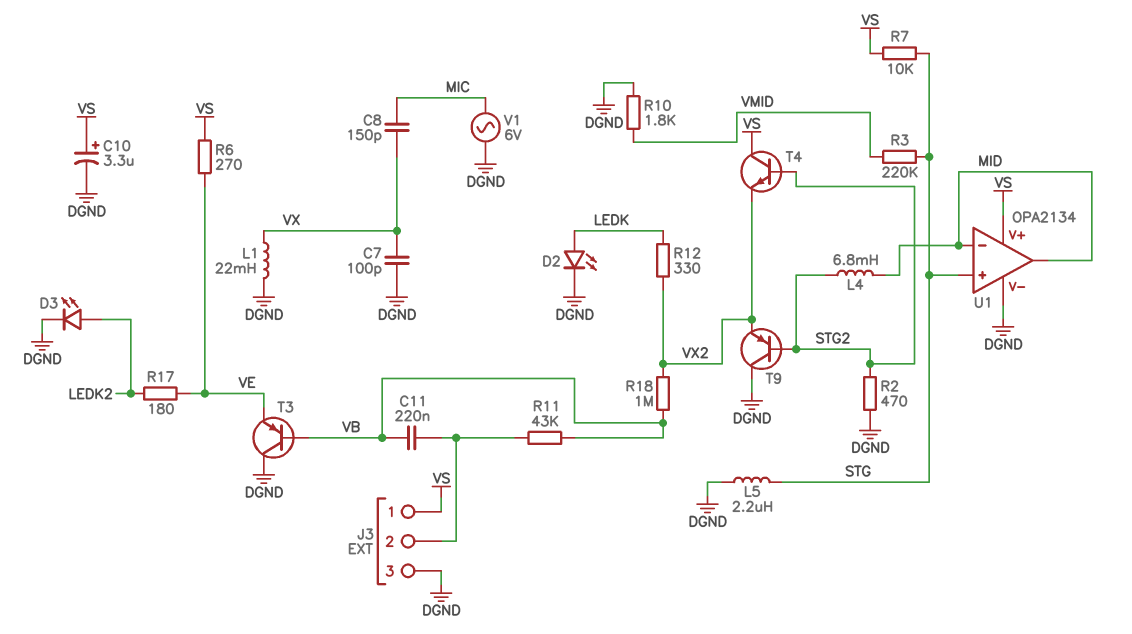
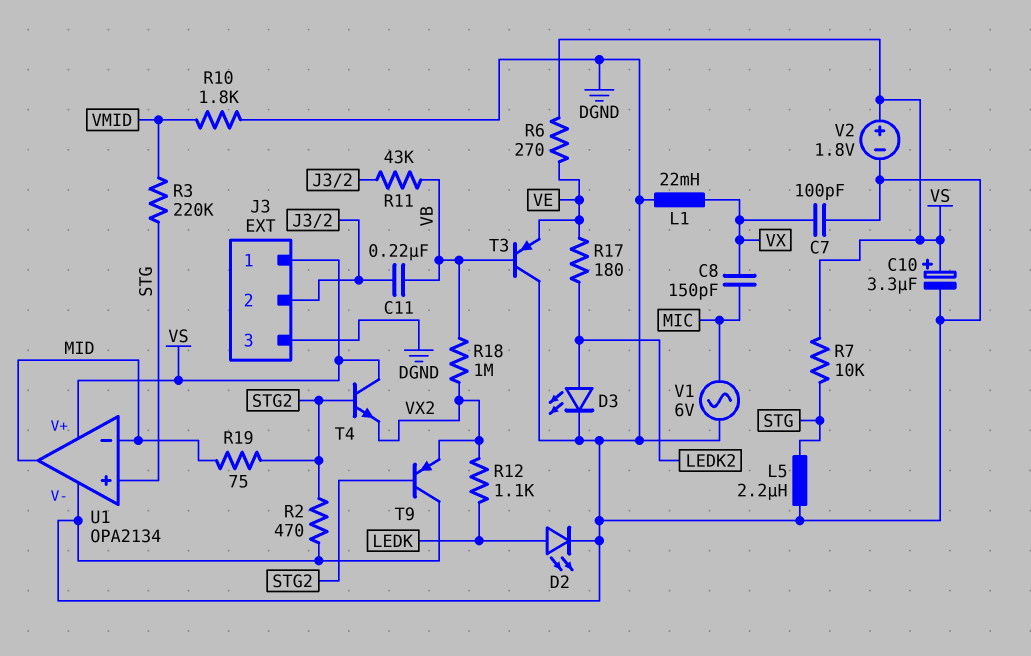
L4: 6.8mH (MID, STG2) -> none
R12: 330 (LEDK, VX2) -> 1.1k (LEDK, VX2)
R19: none -> 75 (MID, STG2)
V2: none -> 1.8V (plus VS, minus DGND)

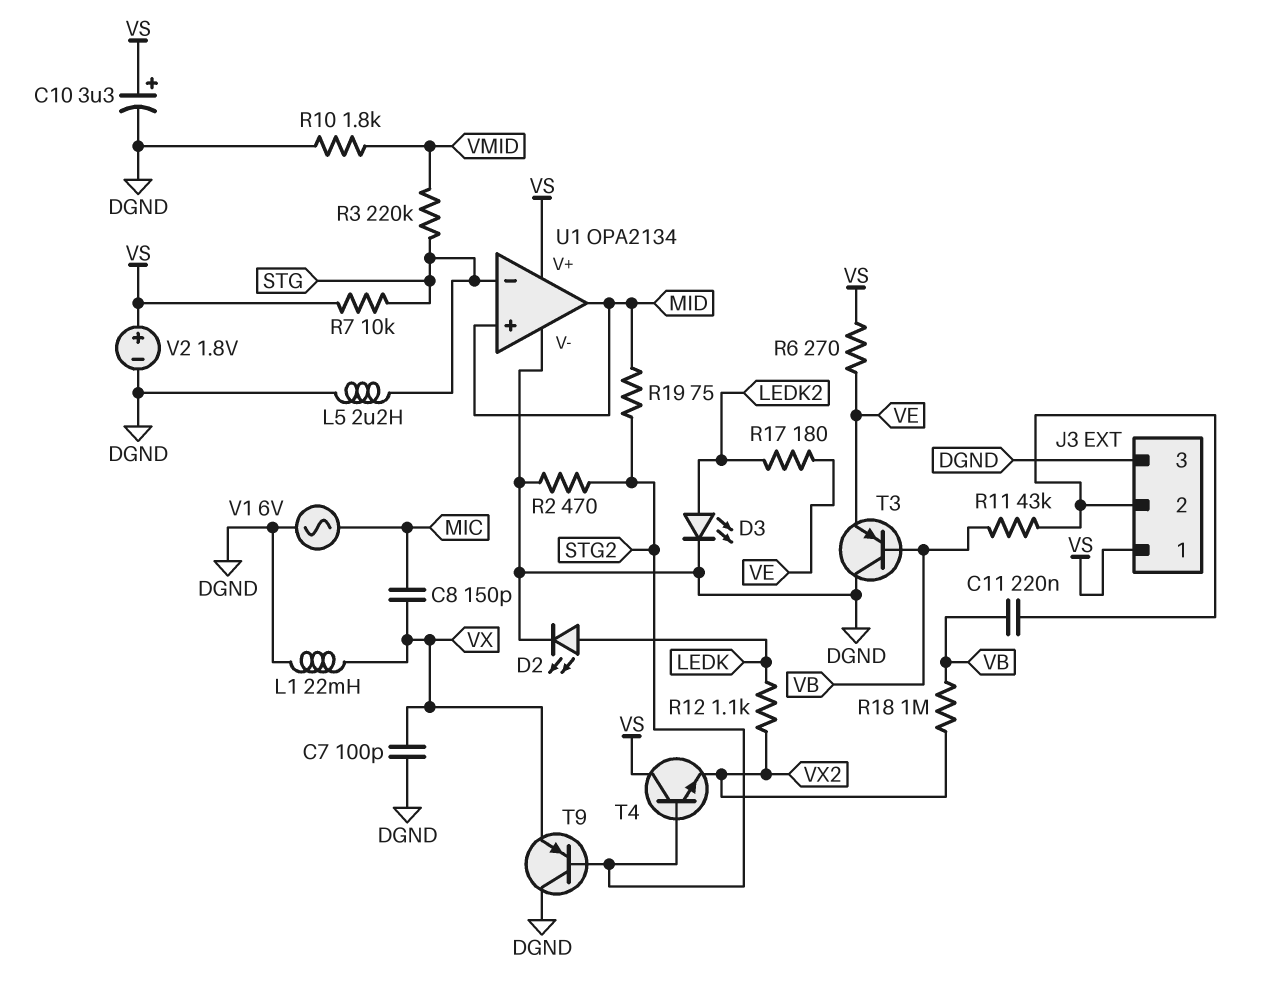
T9: PNP (B STG2, C DGND, E VX2) -> PNP (B STG2, C DGND, E VX)
U1 pin in+: STG -> MID
U1 pin in-: MID -> STG

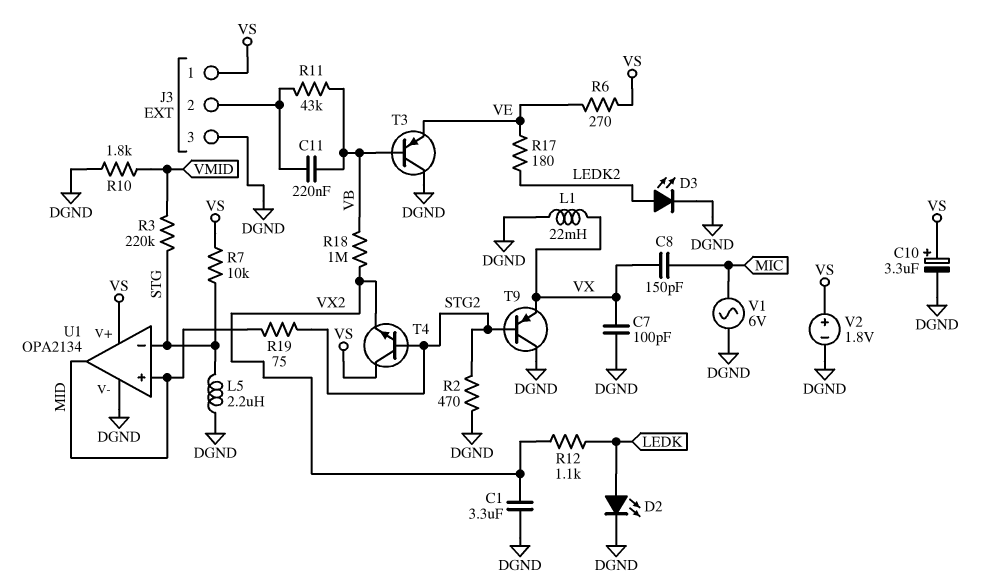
C1: none -> 3.3uF (DGND, VX2)

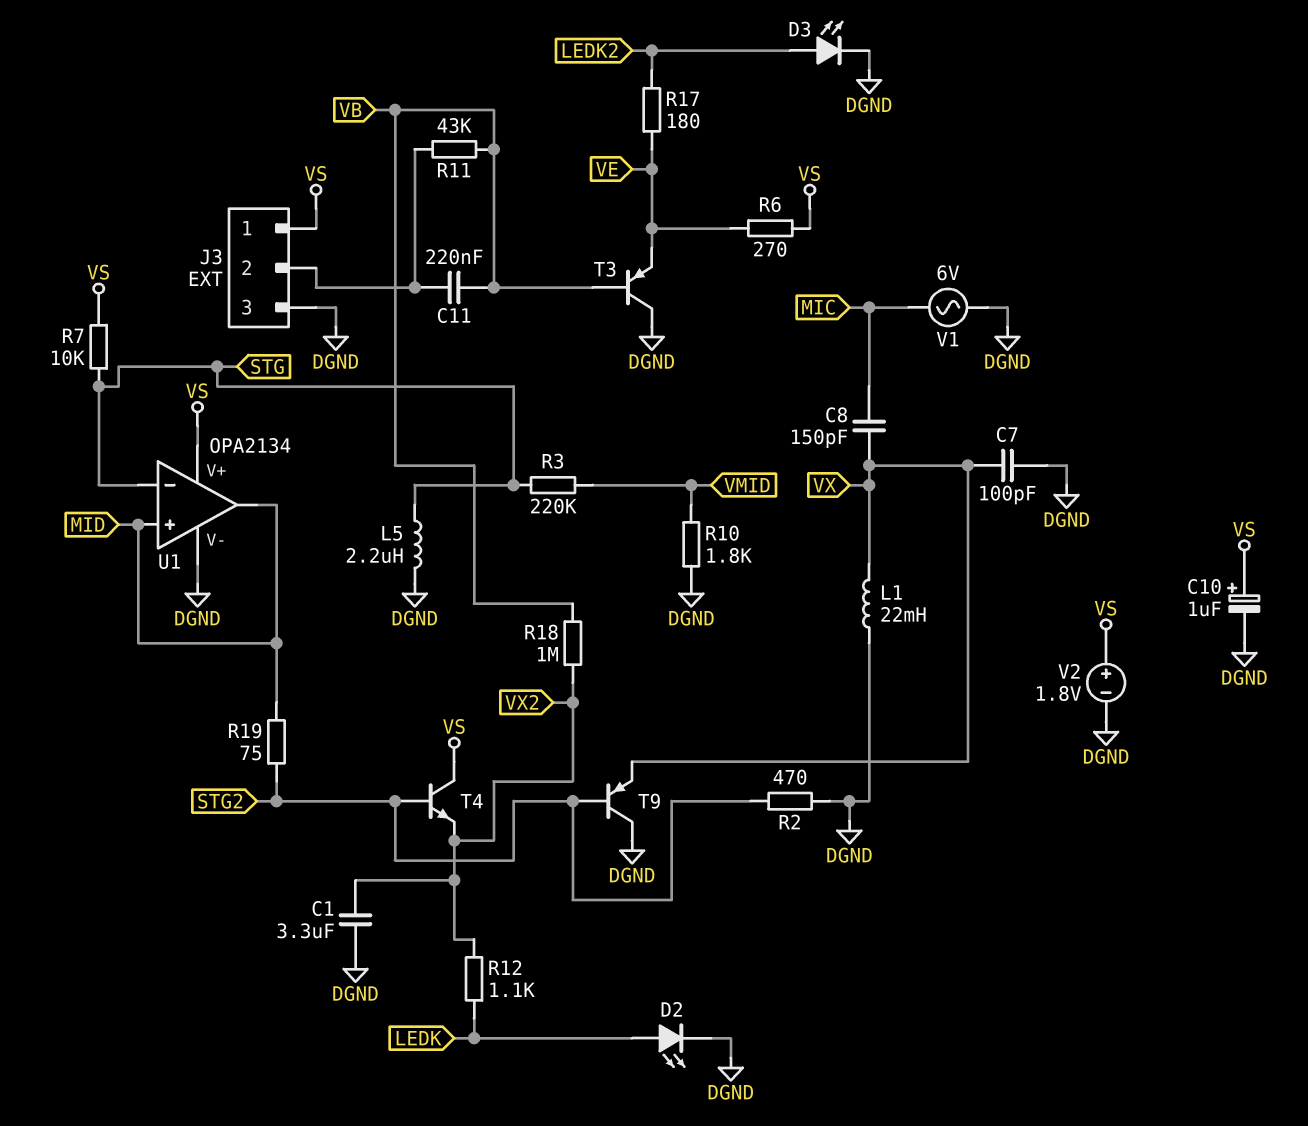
C10: 3.3uF (plus VS, minus DGND) -> 1uF (plus VS, minus DGND)

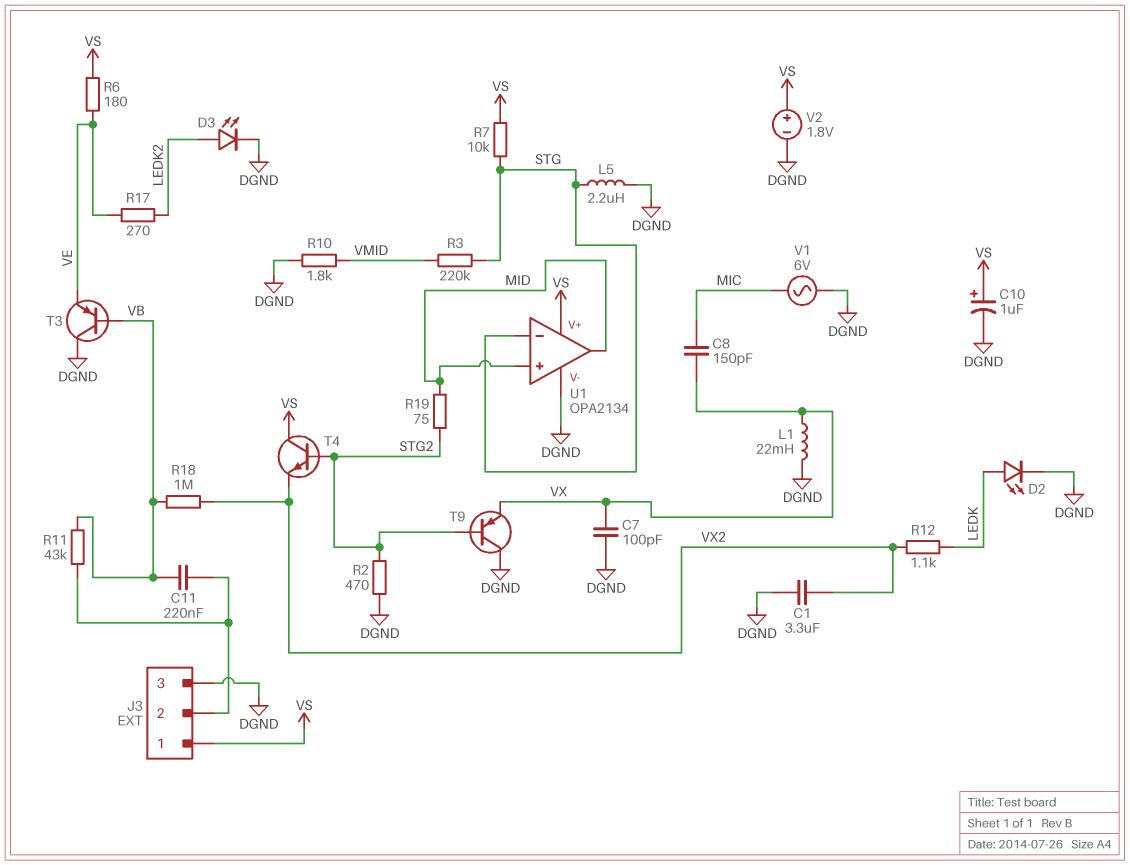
R6: 270 (VE, VS) -> 180 (VE, VS)
R17: 180 (LEDK2, VE) -> 270 (LEDK2, VE)

